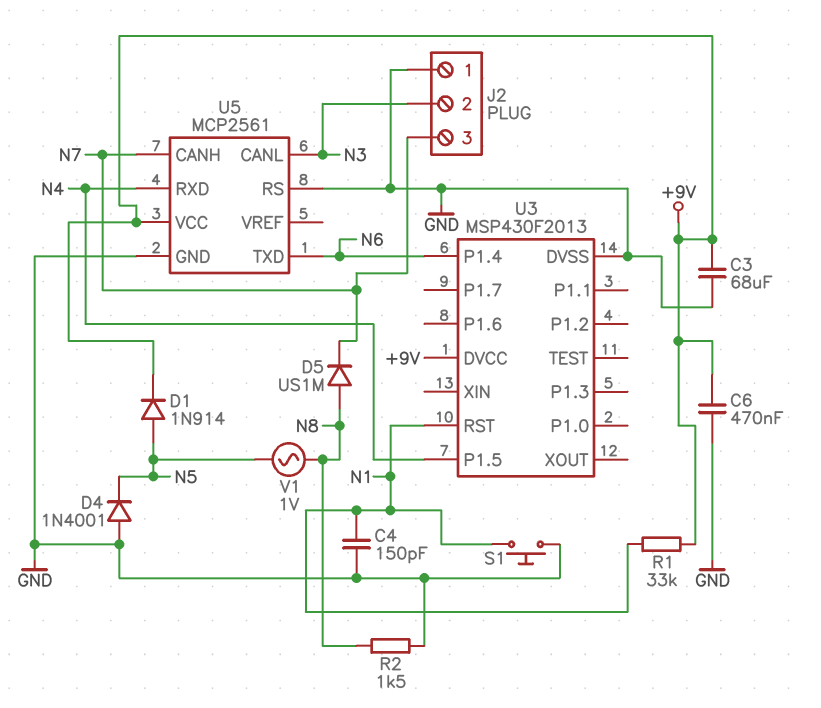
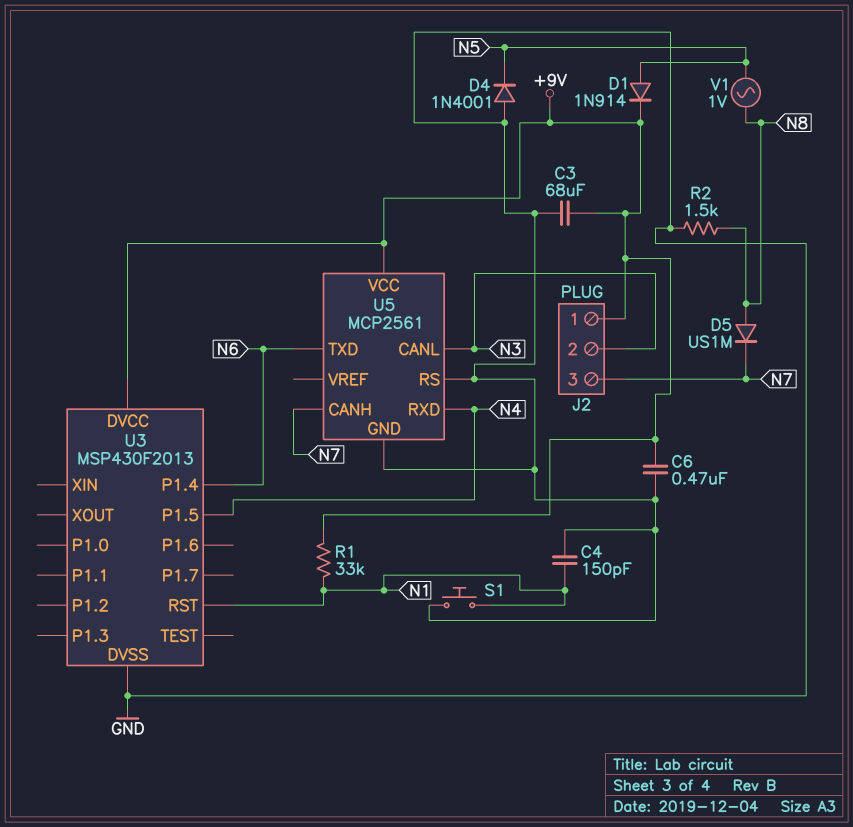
J2 pin 1: GND -> +9V

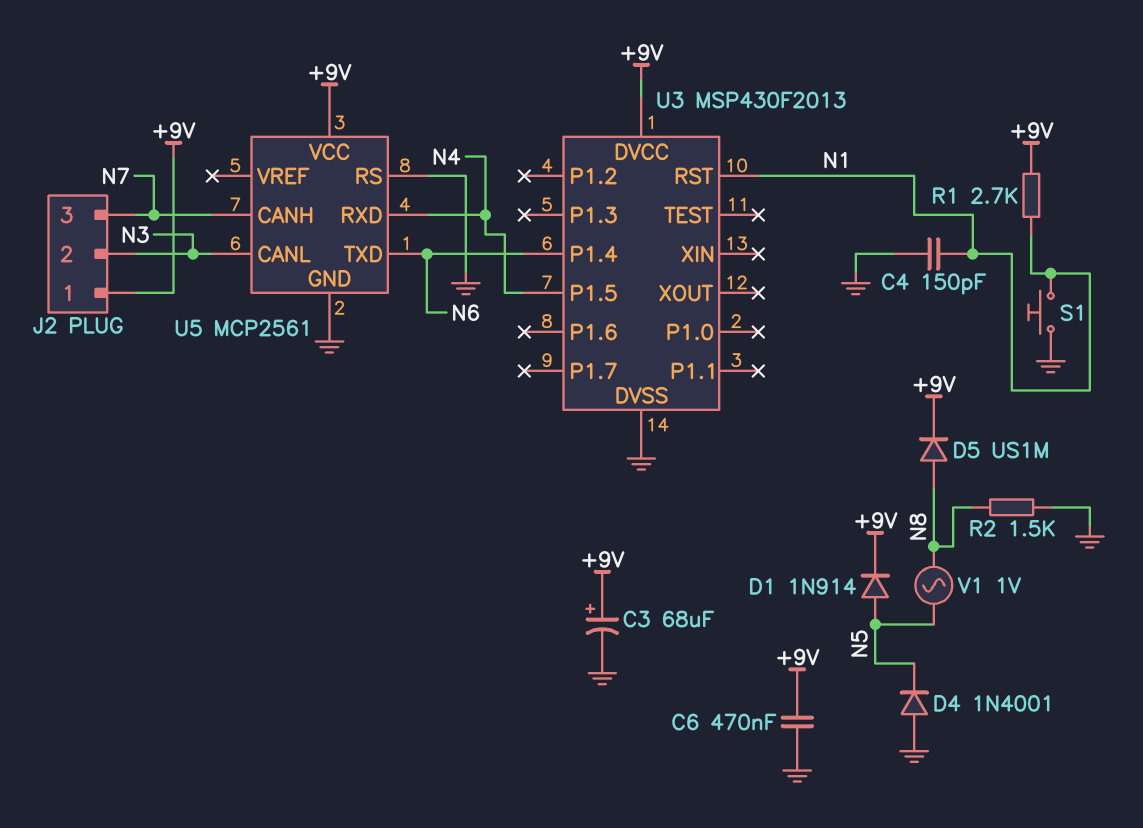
C3: 68uF (+9V, GND) -> 68uF (plus +9V, minus GND)
D5: diode US1M (A N8, K N7) -> diode US1M (A N8, K +9V)
R1: 33k (+9V, N1) -> 2.7k (+9V, N1)

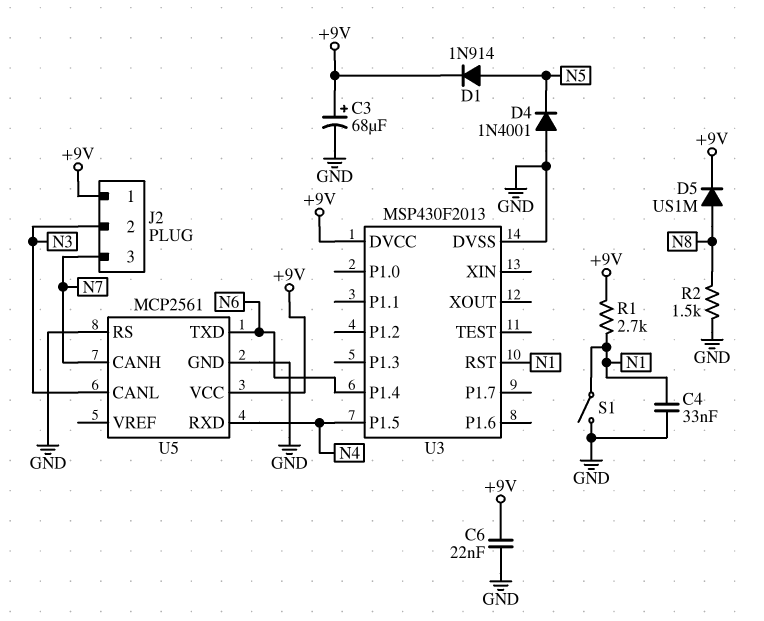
C4: 150pF (GND, N1) -> 33nF (GND, N1)
C6: 470nF (+9V, GND) -> 22nF (+9V, GND)
S1: button (GND, N1) -> switch (GND, N1)
V1: AC 1V (N5, N8) -> none

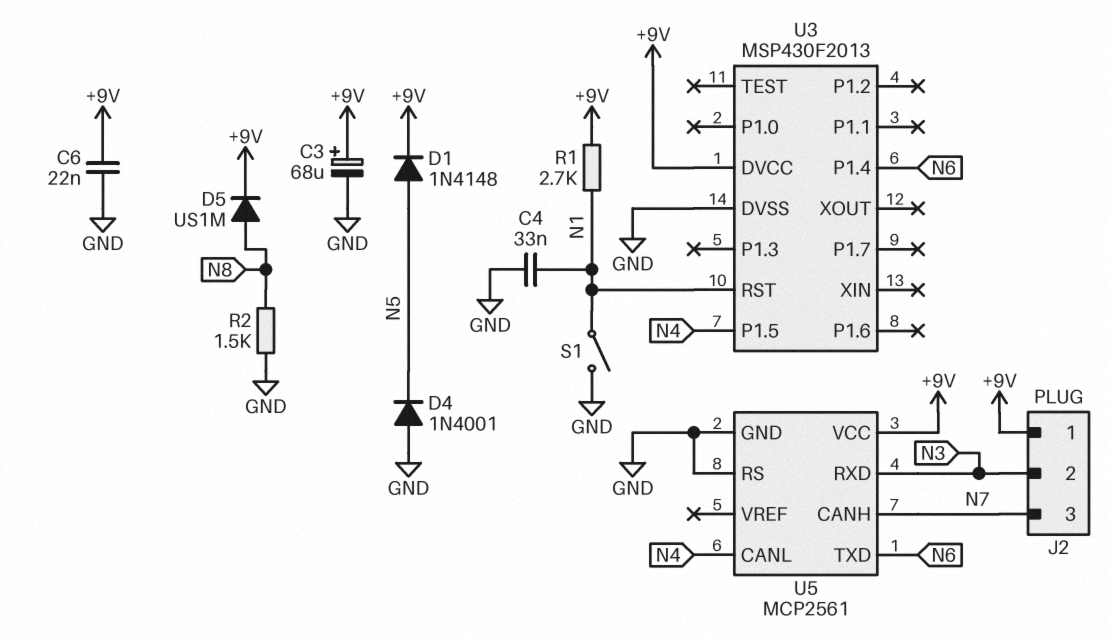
D1: diode 1N914 (A N5, K +9V) -> diode 1N4148 (A N5, K +9V)
U5 pin CANL: N3 -> N4
U5 pin RXD: N4 -> N3

